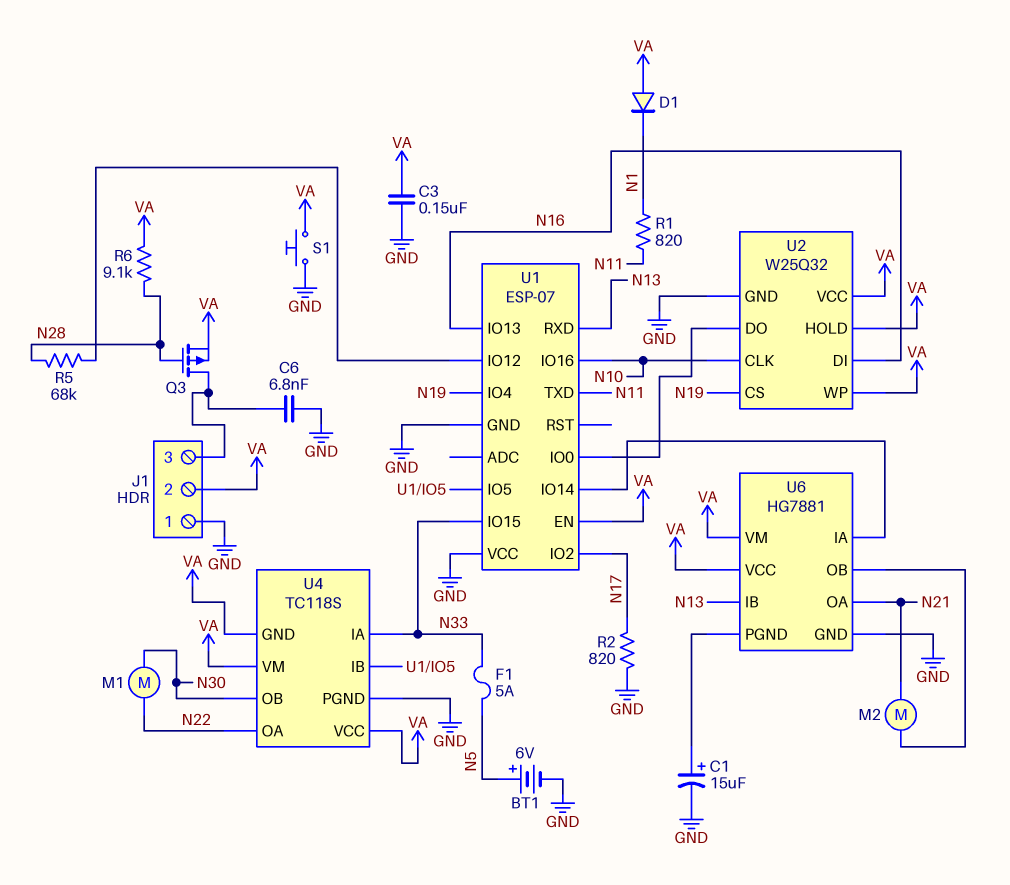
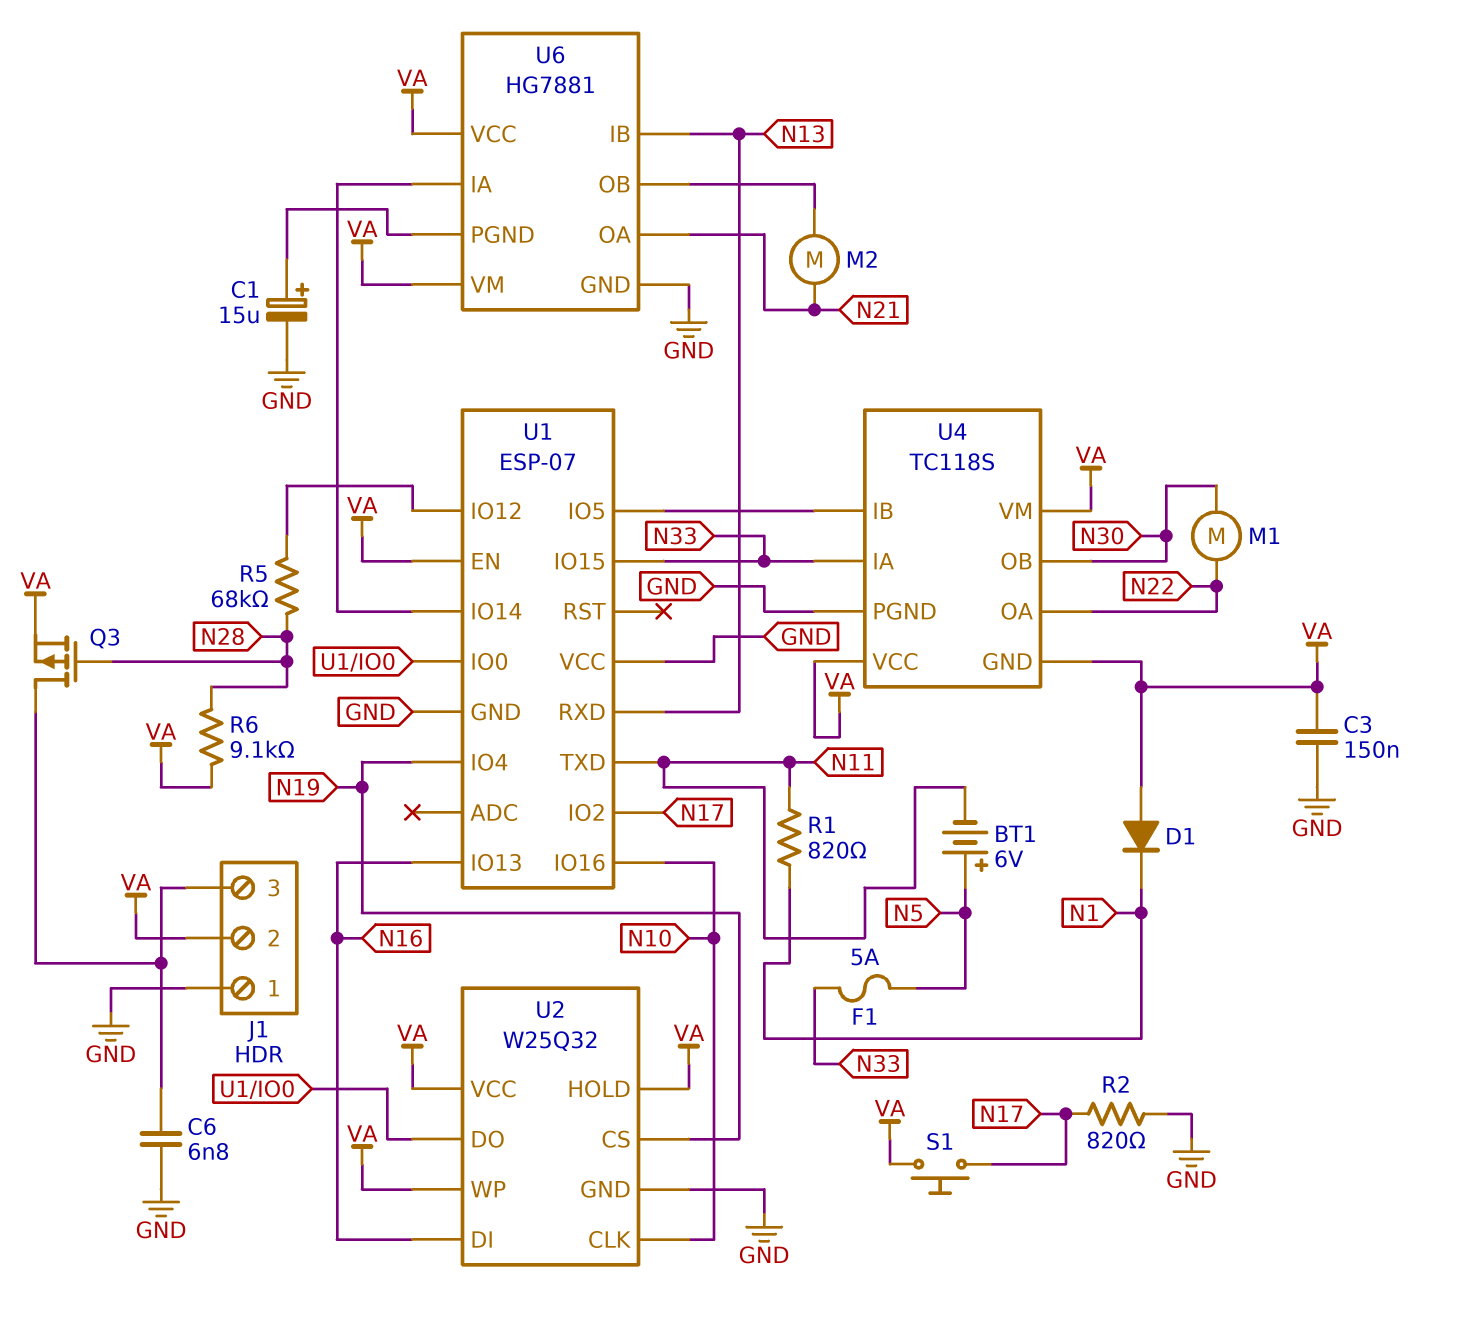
BT1: 6V (plus N5, minus GND) -> 6V (plus N5, minus N11)
S1: button (GND, VA) -> button (N17, VA)

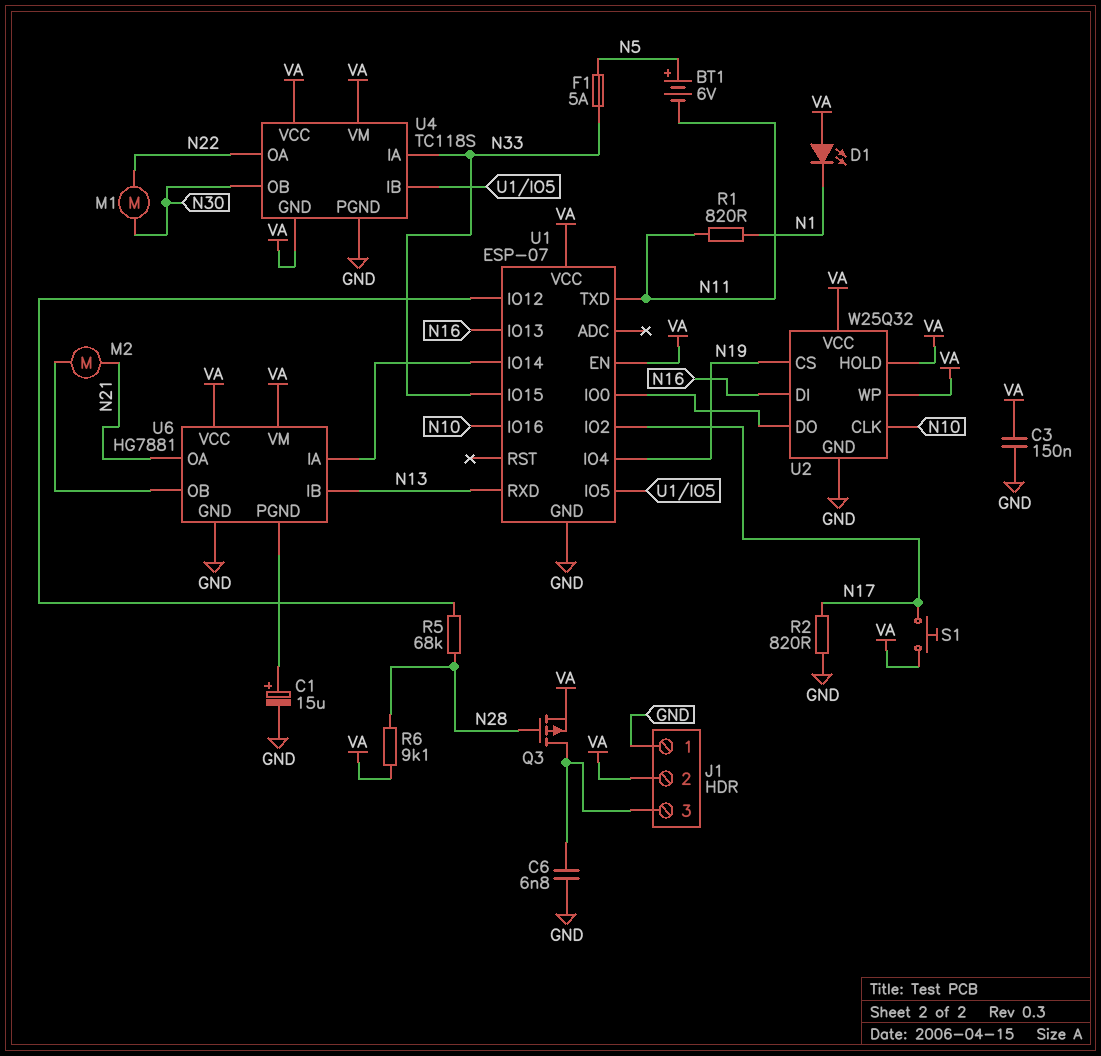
D1: diode (A VA, K N1) -> LED (A VA, K N1)
U1 pin VCC: GND -> VA

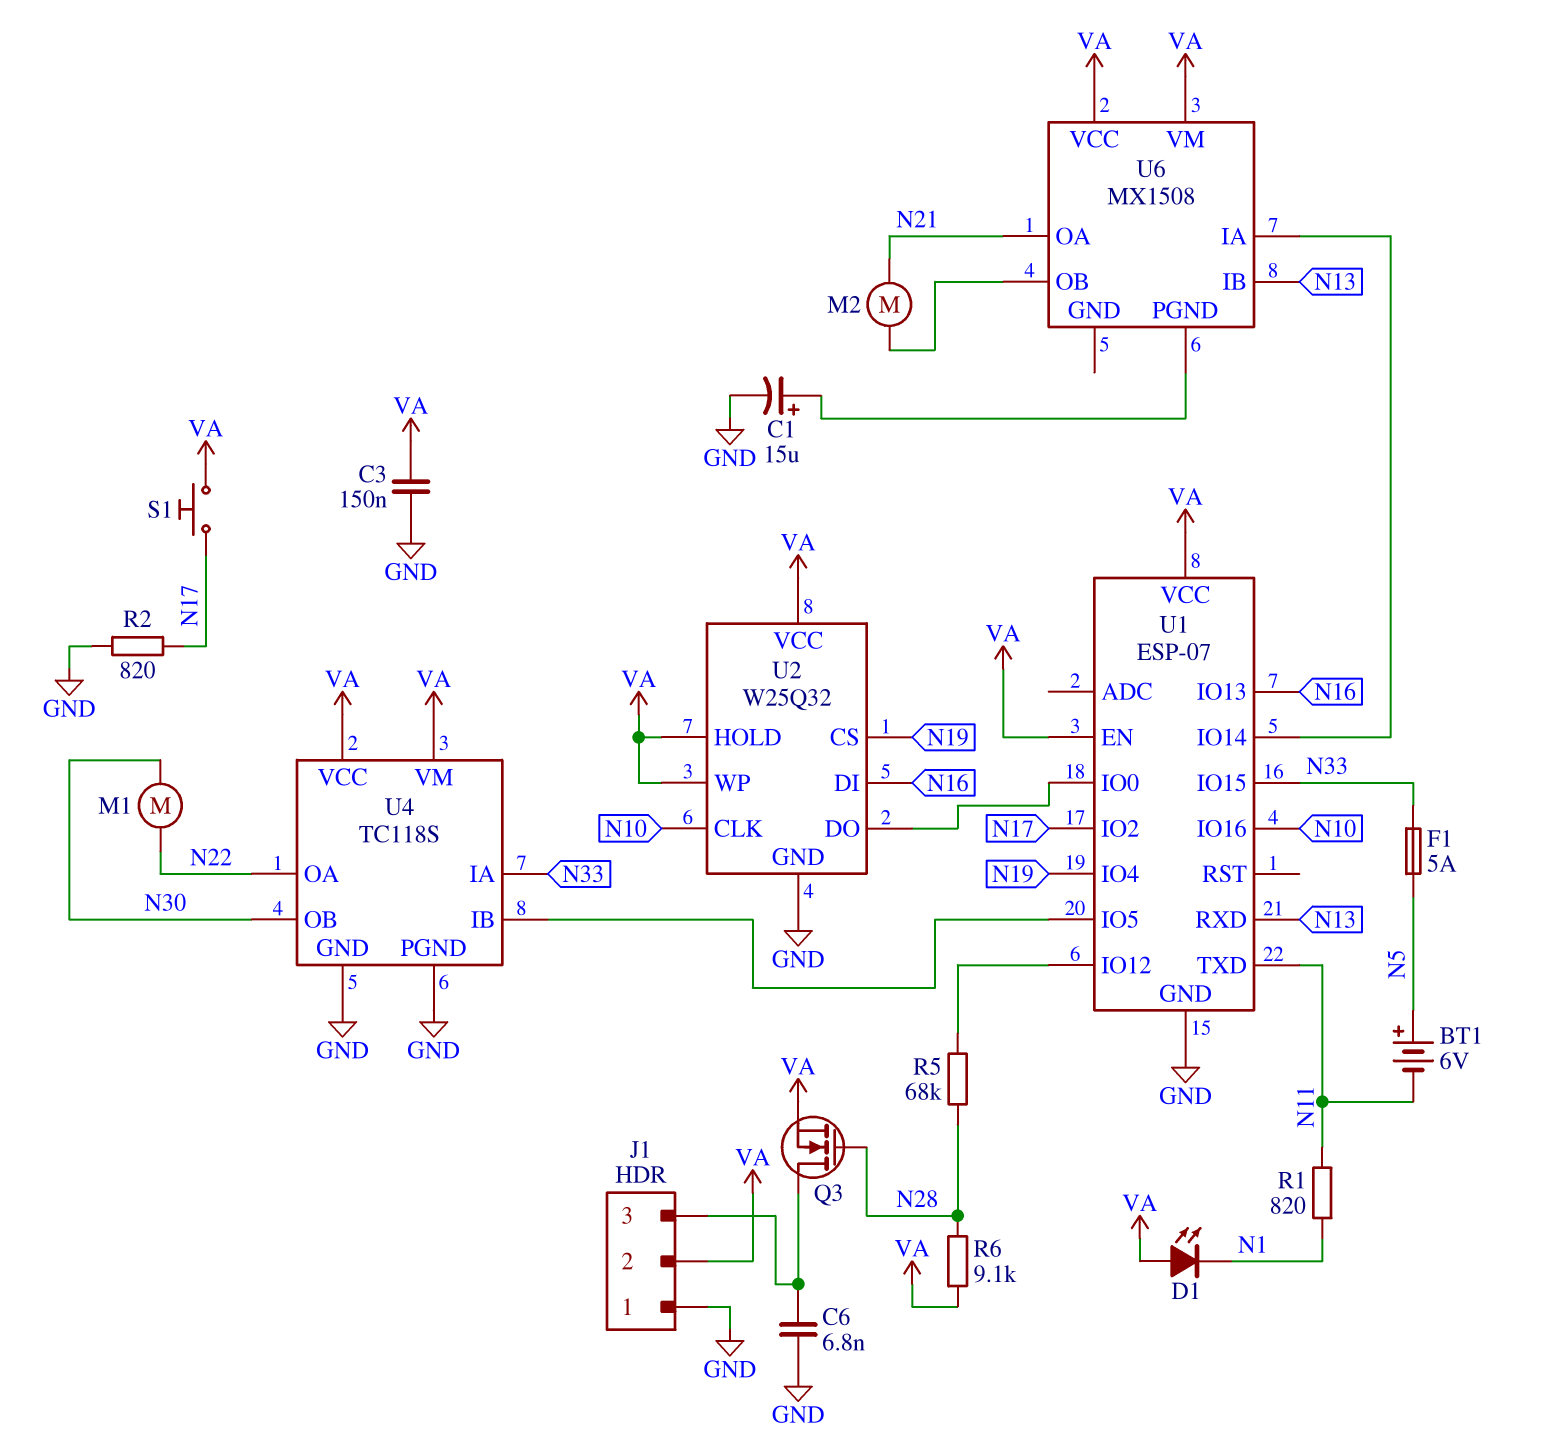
Q3: PMOS (G N28, D J1/3, S VA) -> NMOS (G N28, D J1/3, S VA)
U4 pin GND: VA -> GND
U6: HG7881 -> MX1508
U6 pin GND: GND -> none

